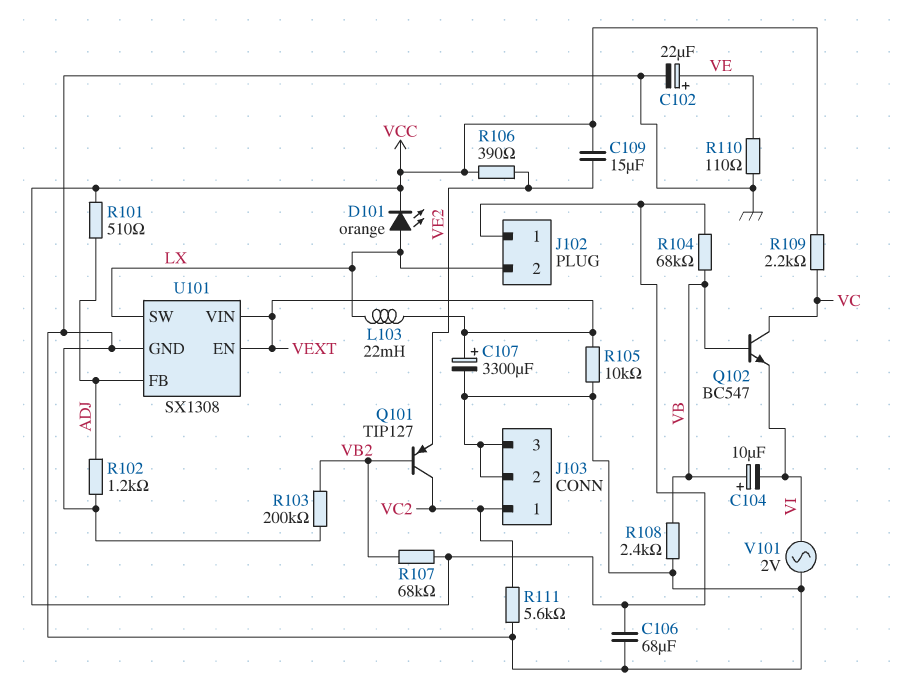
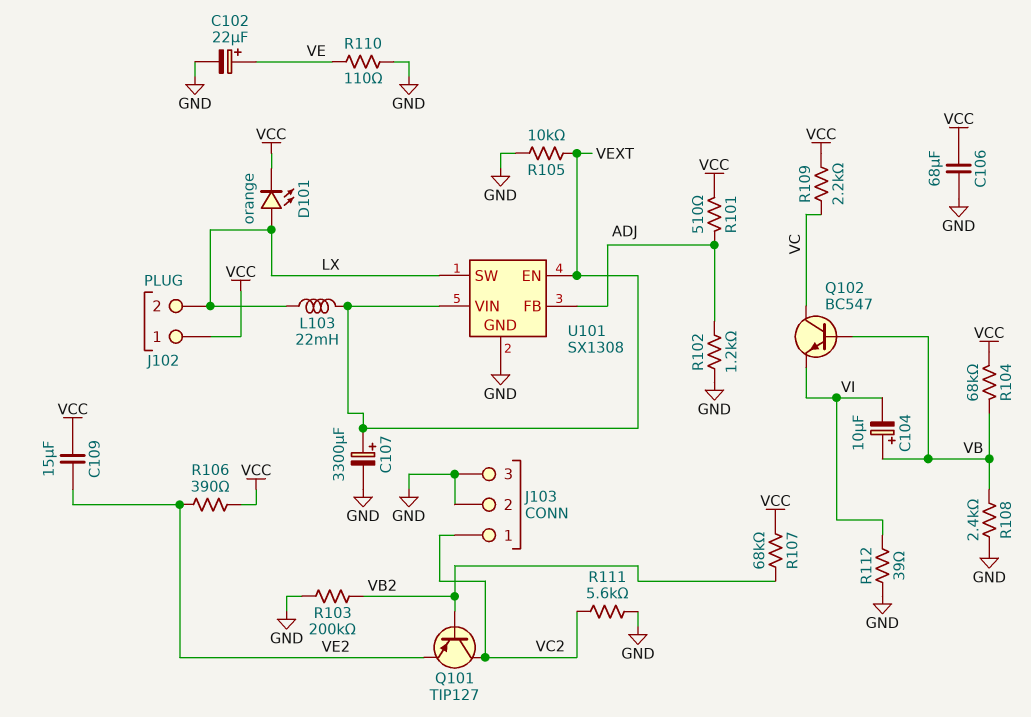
R112: none -> 39 (GND, VI)
V101: AC 2V (GND, VI) -> none

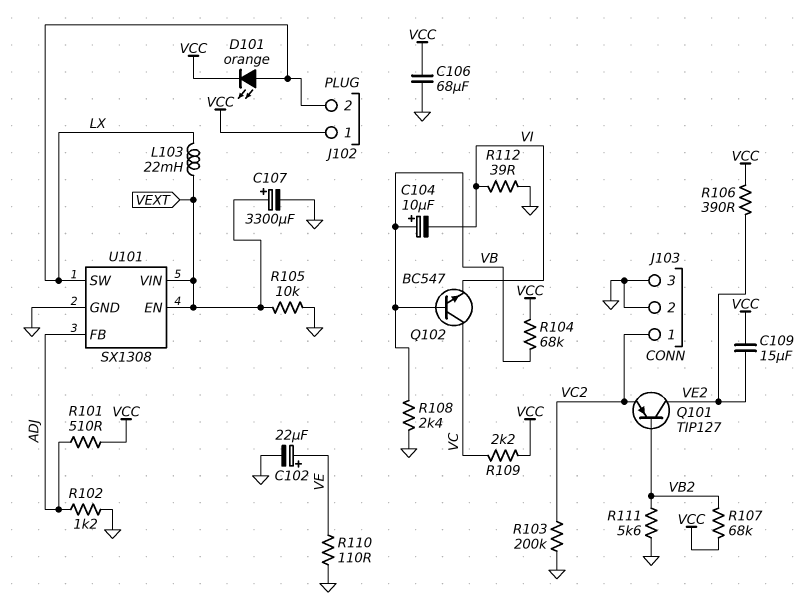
Q101: PNP TIP127 (B VB2, C VC2, E VE2) -> PNP TIP127 (B VB2, C VE2, E VC2)
R103: 200k (GND, VB2) -> 200k (GND, VC2)
R111: 5.6k (GND, VC2) -> 5.6k (GND, VB2)

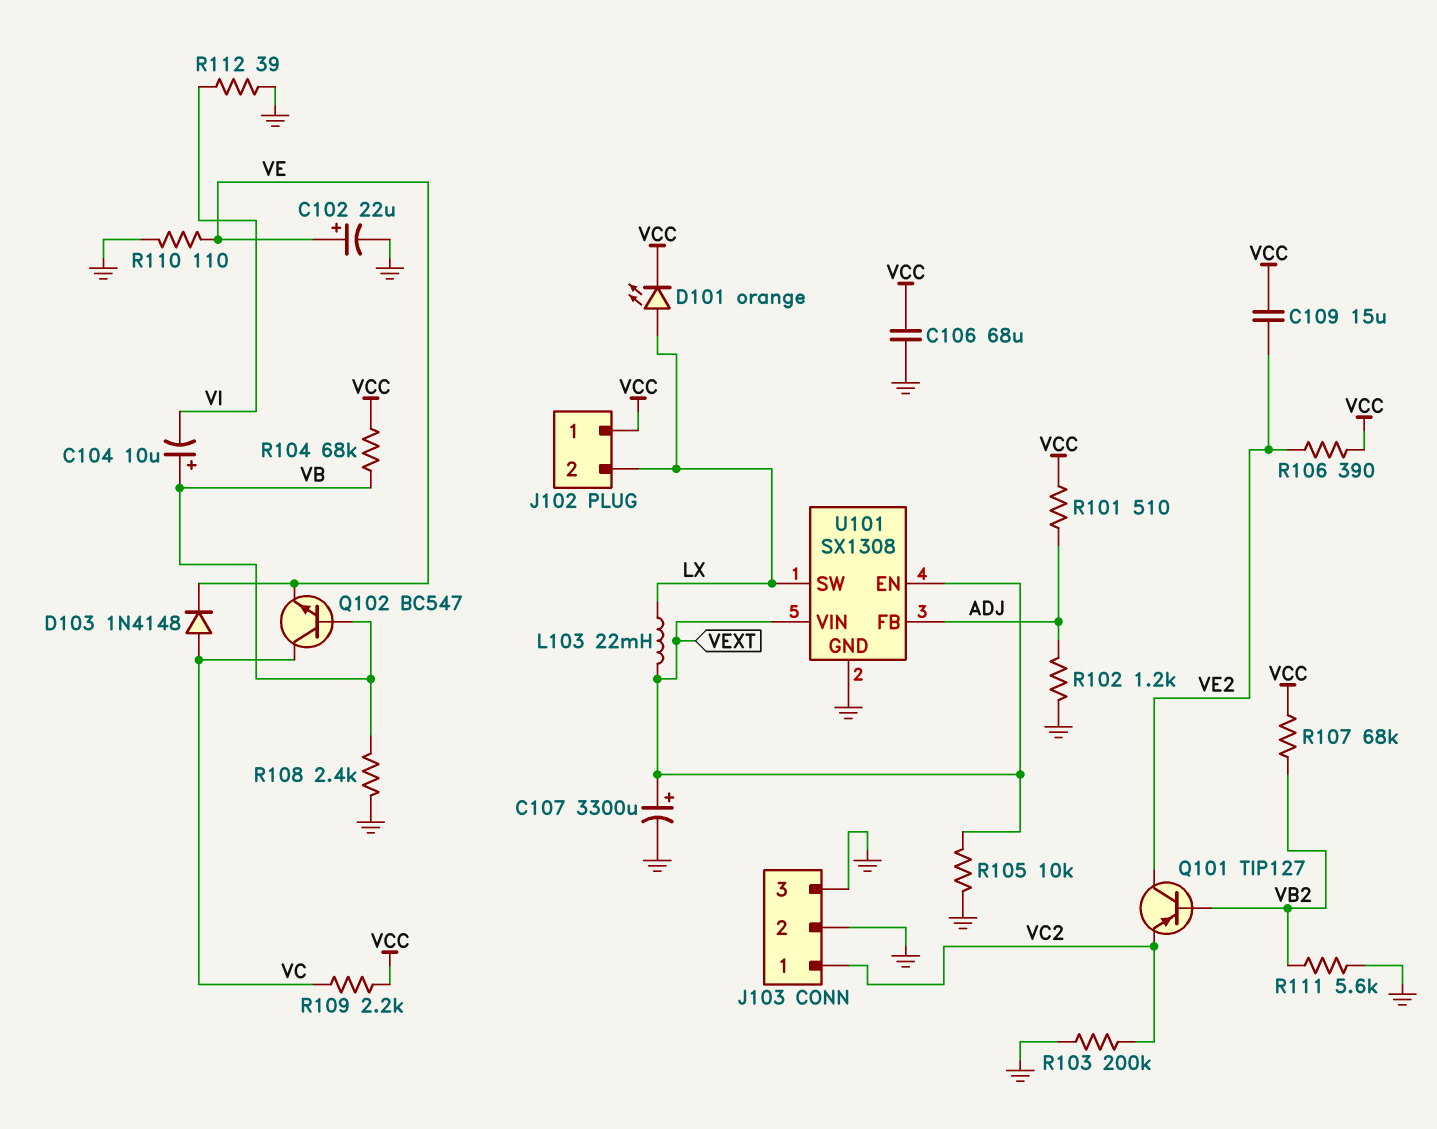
D103: none -> diode 1N4148 (A VC, K VE)
Q102: NPN BC547 (B VB, C VC, E VI) -> NPN BC547 (B VB, C VC, E VE)

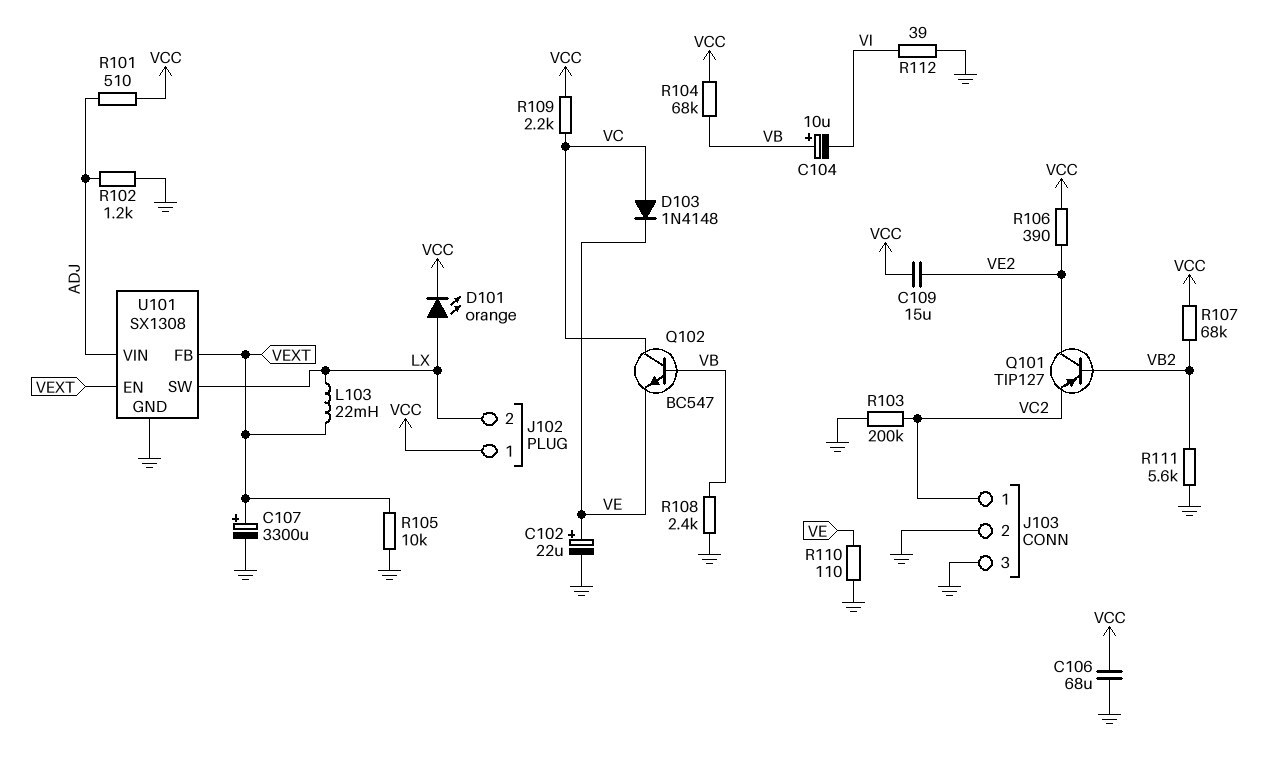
U101 pin FB: ADJ -> VEXT
U101 pin VIN: VEXT -> ADJ

